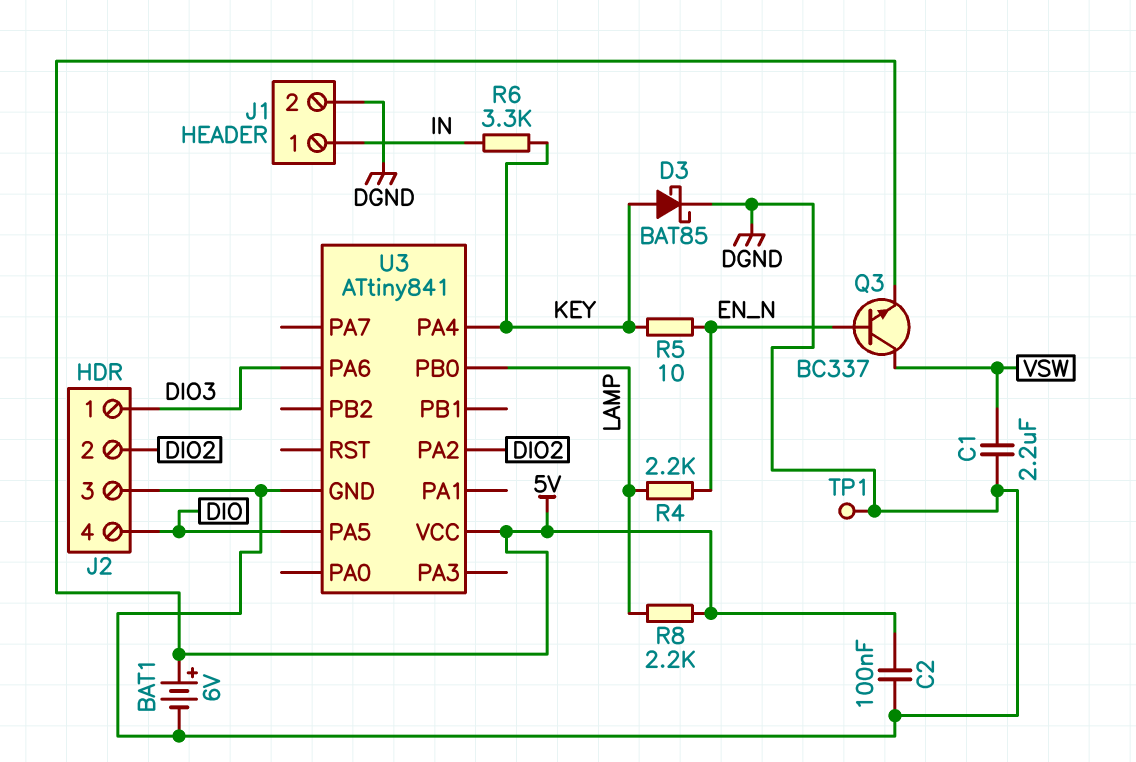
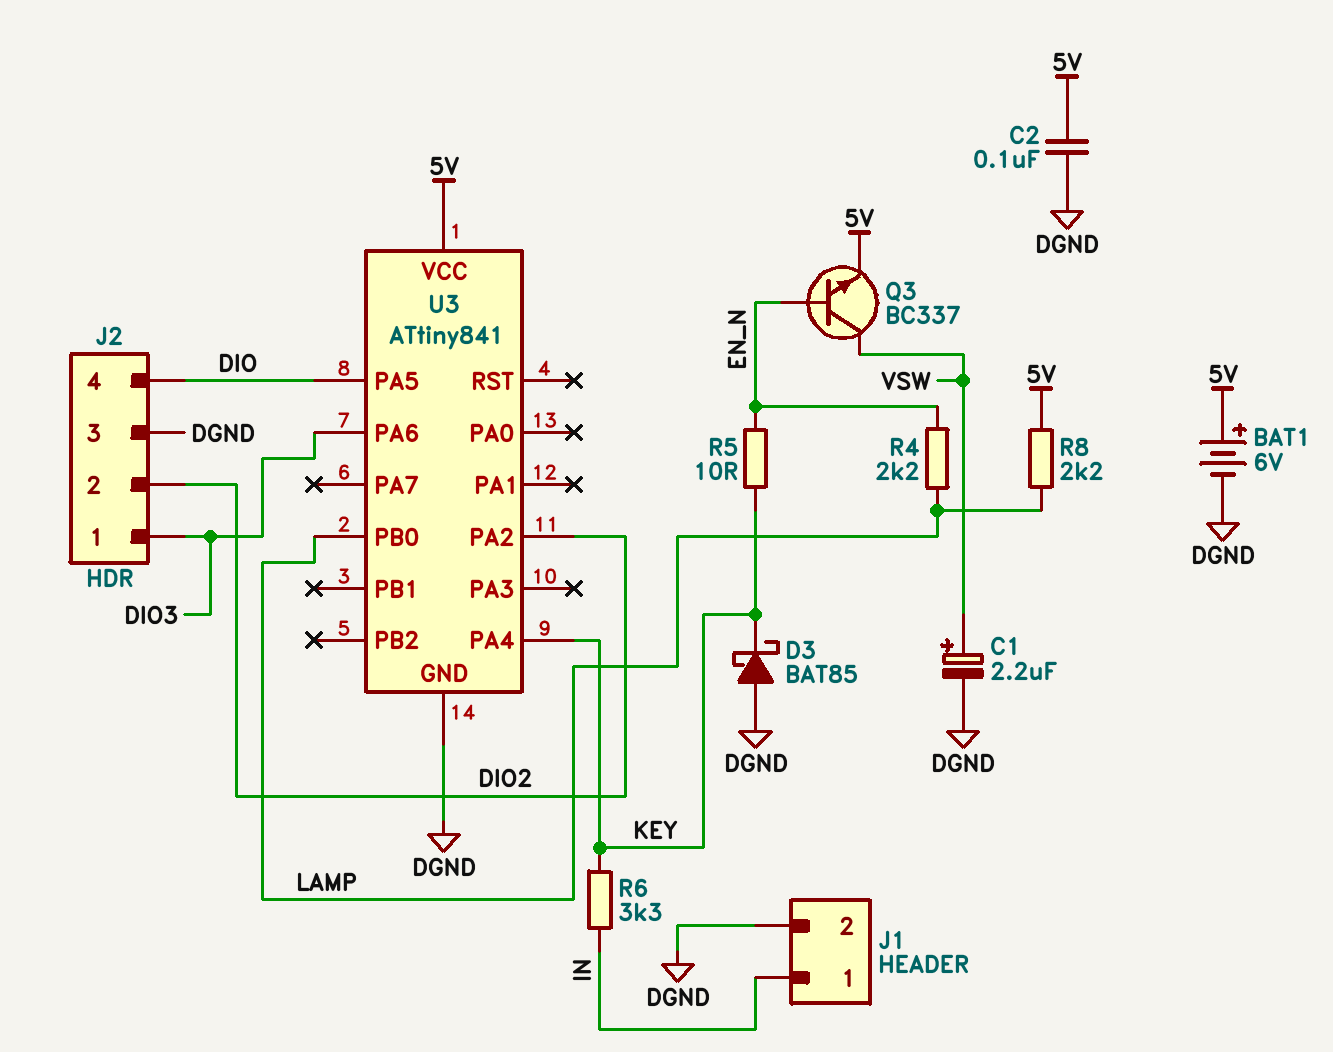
C1: 2.2uF (DGND, VSW) -> 2.2uF (plus VSW, minus DGND)
D3: schottky BAT85 (A KEY, K DGND) -> schottky BAT85 (A DGND, K KEY)
TP1: test point (DGND) -> none

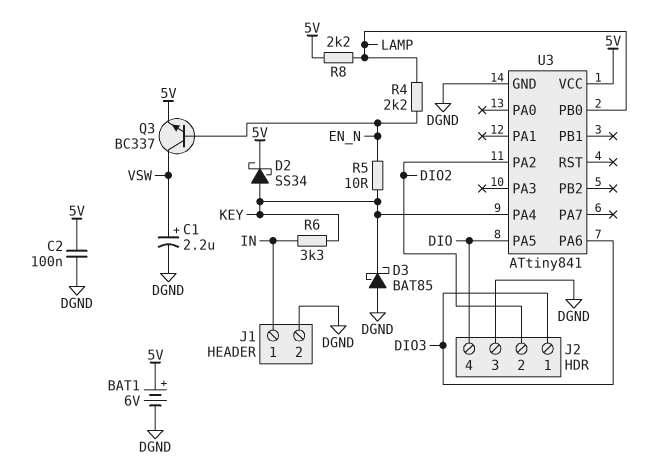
D2: none -> schottky SS34 (A KEY, K 5V)

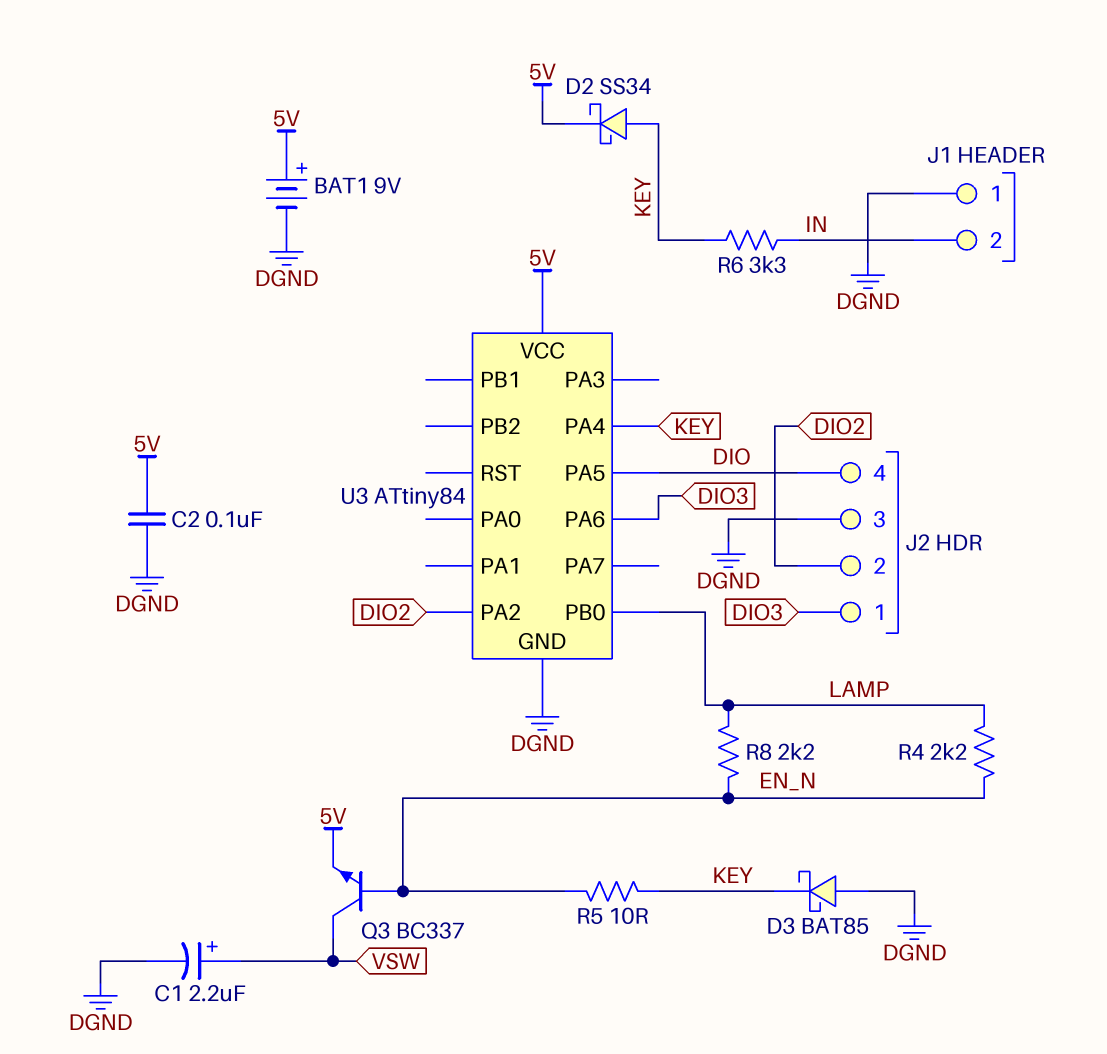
BAT1: 6V (plus 5V, minus DGND) -> 9V (plus 5V, minus DGND)
J1 pin 1: IN -> DGND
J1 pin 2: DGND -> IN
R8: 2.2k (5V, LAMP) -> 2.2k (EN_N, LAMP)
U3: ATtiny841 -> ATtiny84

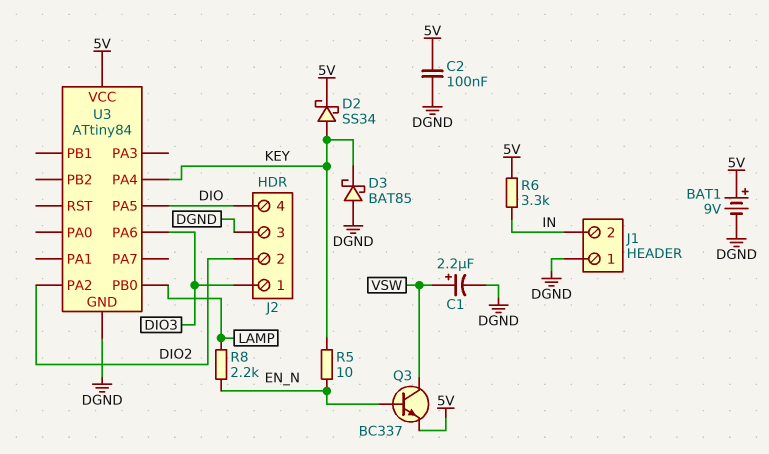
R4: 2.2k (EN_N, LAMP) -> none
R6: 3.3k (IN, KEY) -> 3.3k (5V, IN)

